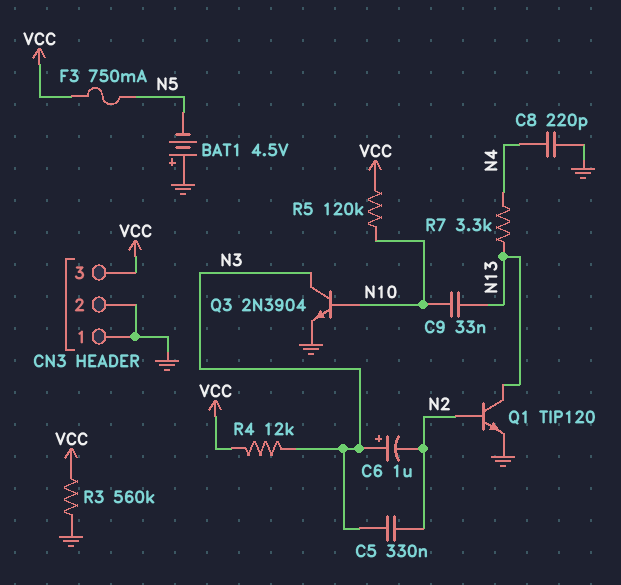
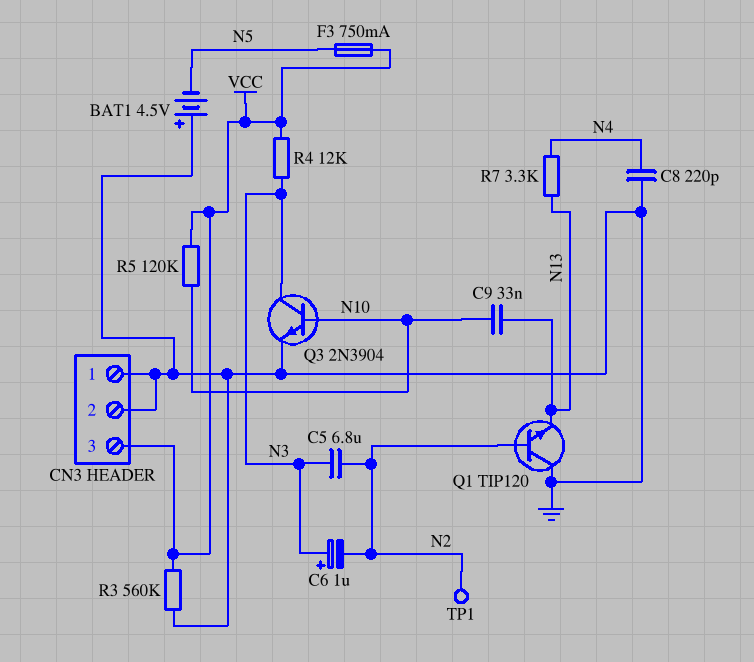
C5: 330nF (N2, N3) -> 6.8uF (N2, N3)
Q1: NPN TIP120 (B N2, C N13, E GND) -> NPN TIP120 (B N2, C GND, E N13)
TP1: none -> test point (N2)

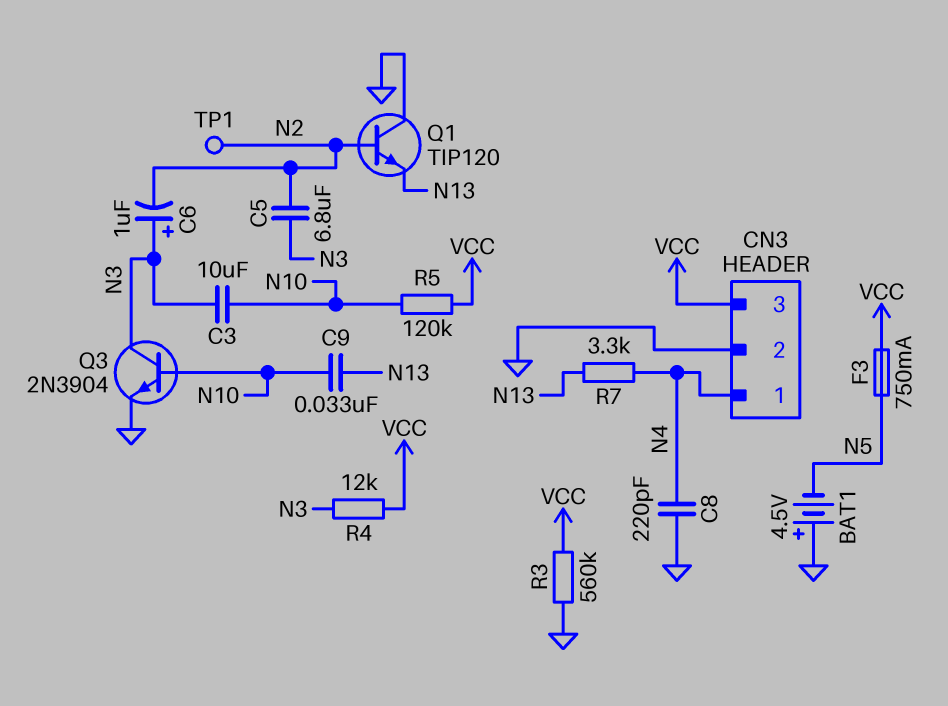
C3: none -> 10uF (N3, N10)
CN3 pin 1: GND -> N4

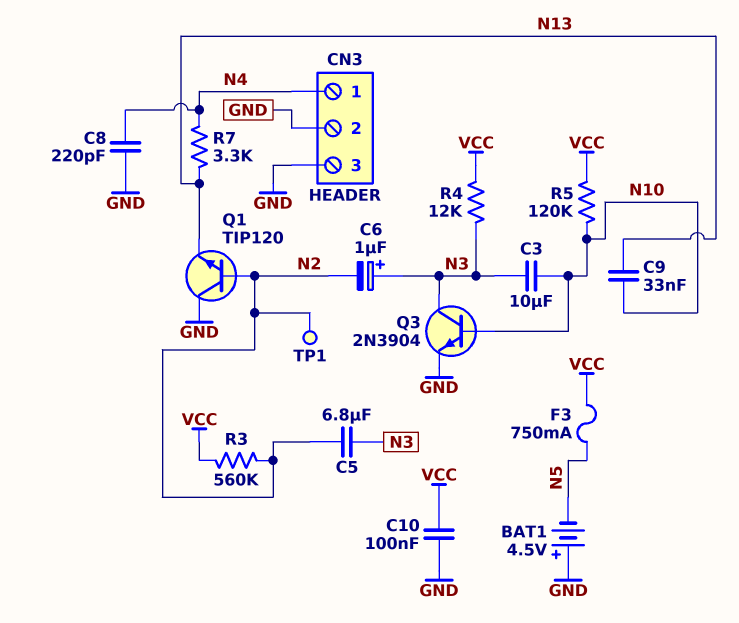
C10: none -> 100nF (GND, VCC)
CN3 pin 3: VCC -> GND
R3: 560k (GND, VCC) -> 560k (N2, VCC)

